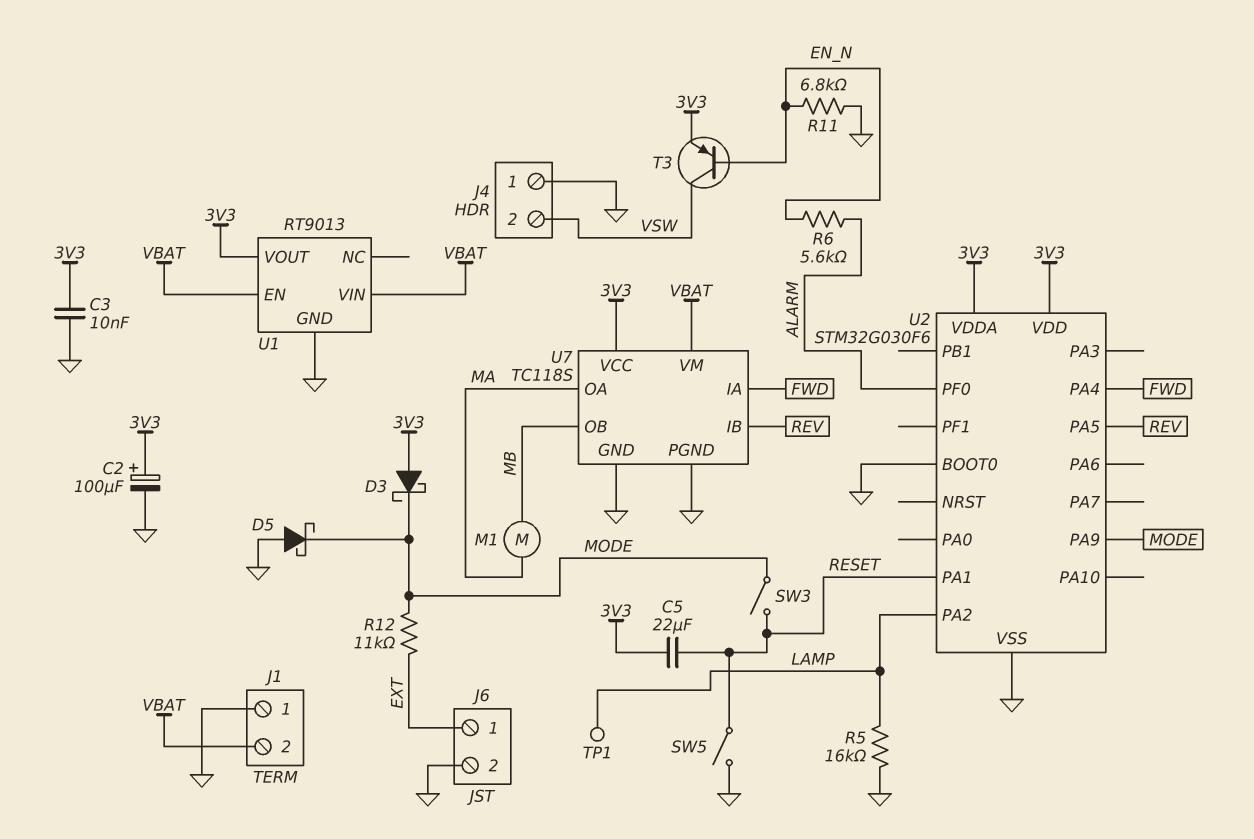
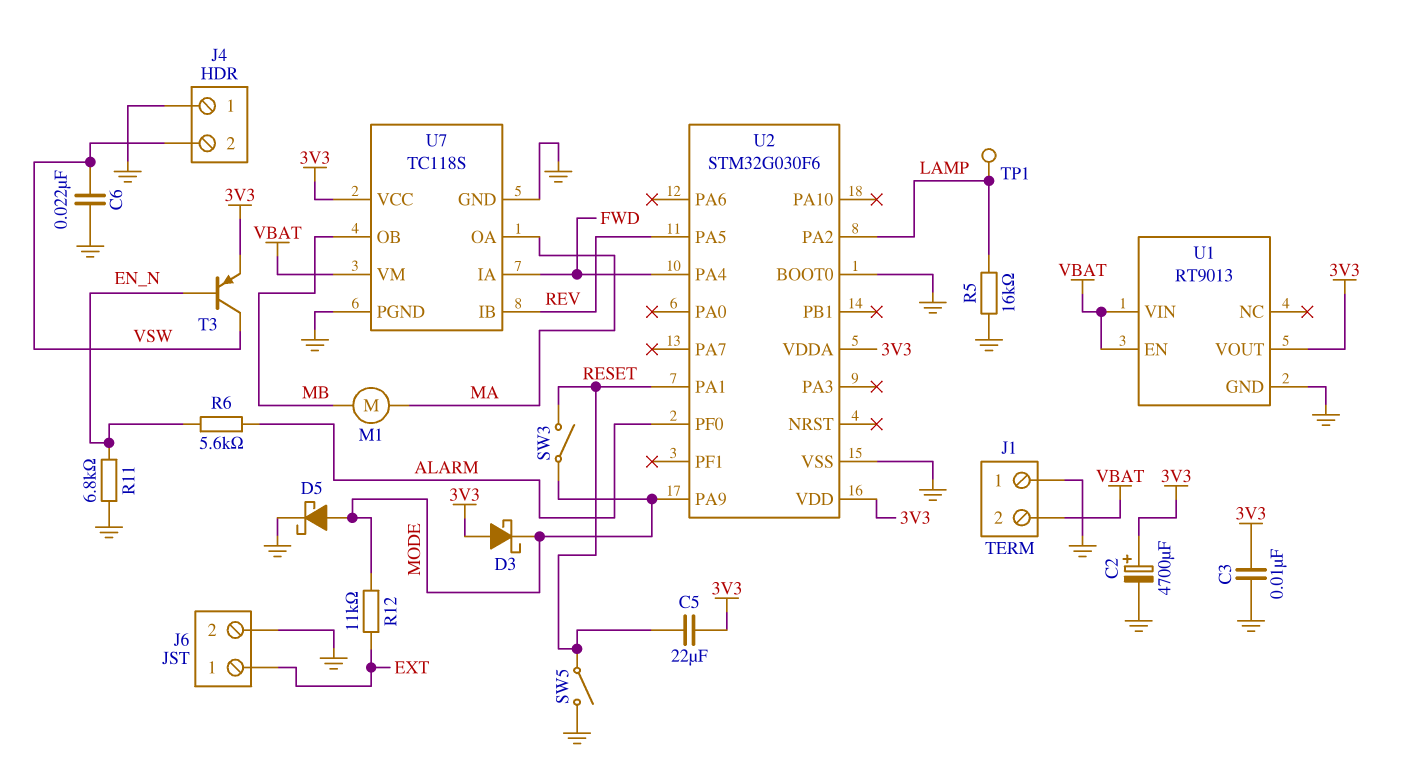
C2: 100uF (plus 3V3, minus GND) -> 4700uF (plus 3V3, minus GND)
C6: none -> 22nF (GND, VSW)
D5: schottky (A GND, K MODE) -> schottky (A MODE, K GND)

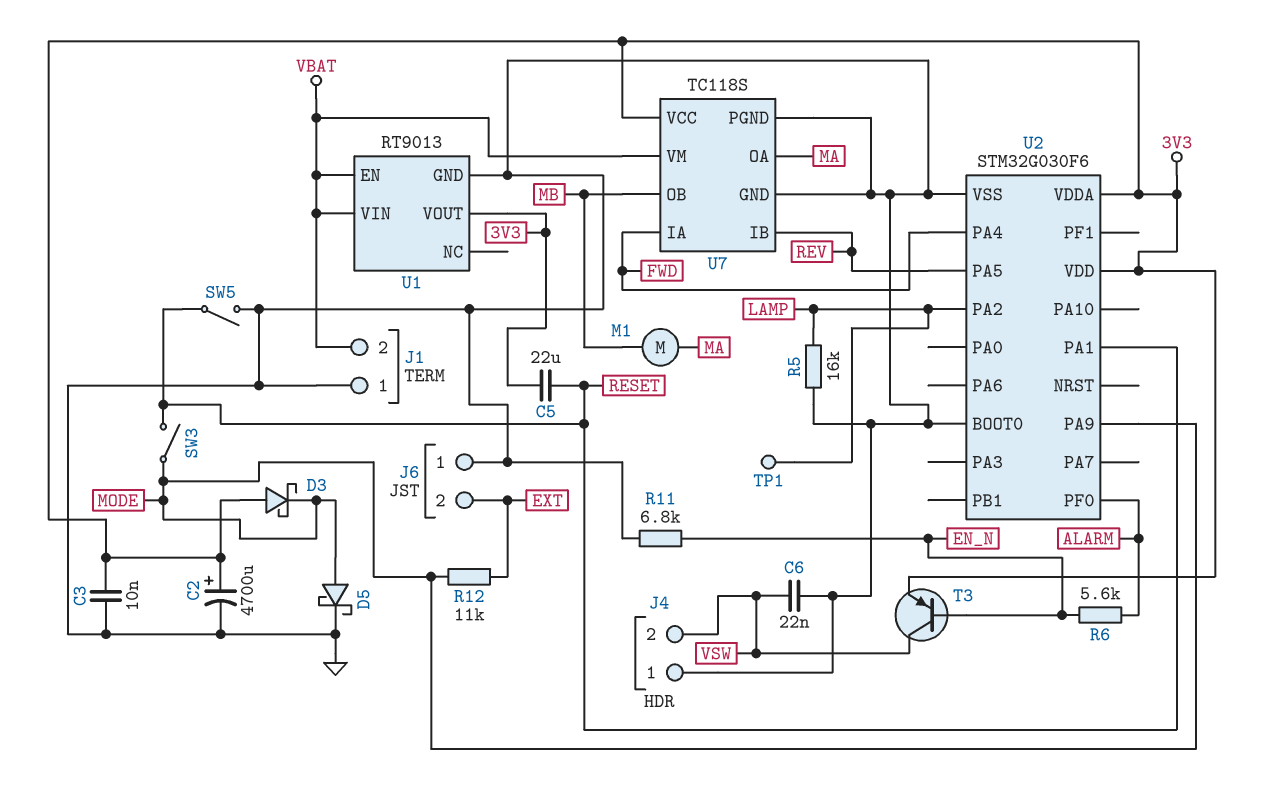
J6 pin 1: EXT -> GND
J6 pin 2: GND -> EXT

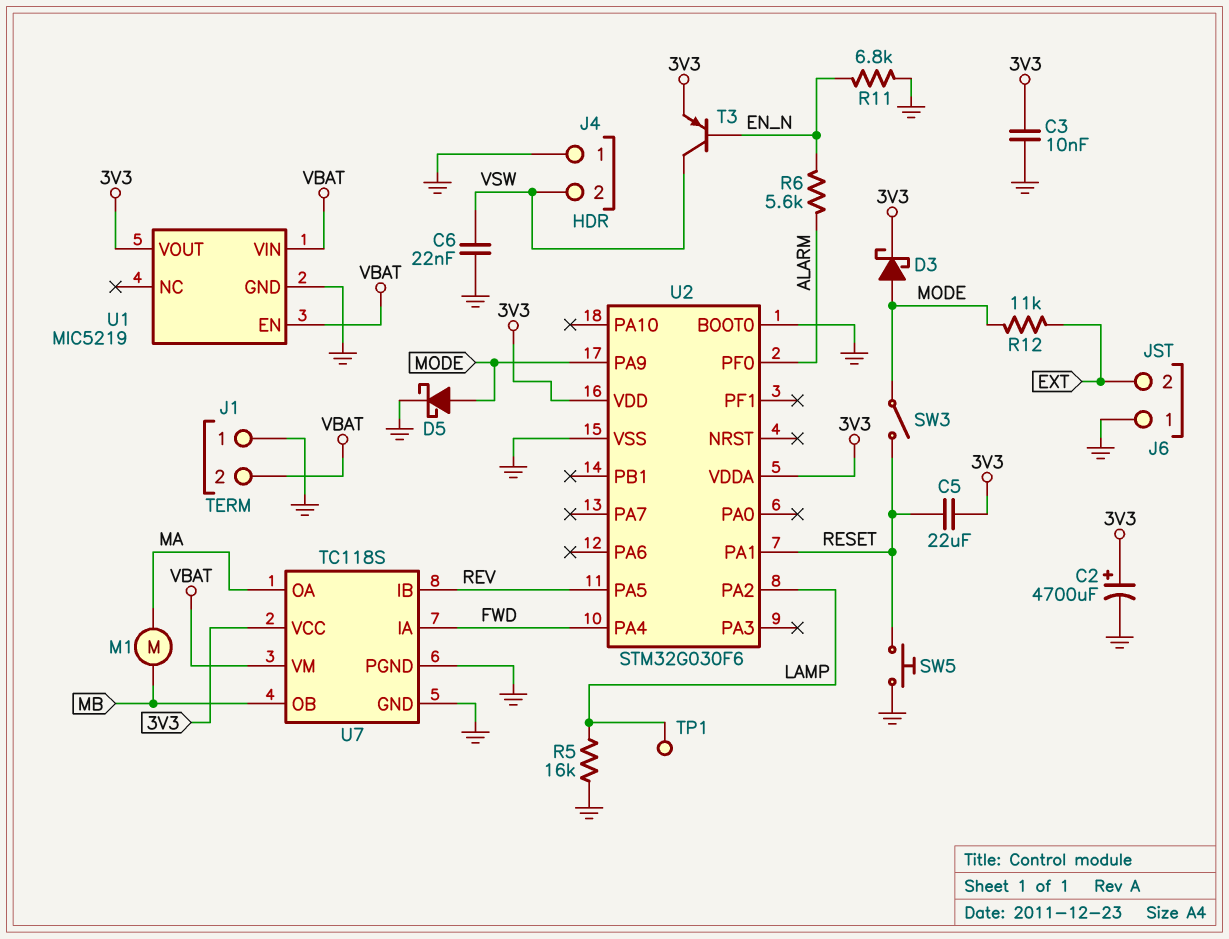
D3: schottky (A 3V3, K MODE) -> schottky (A MODE, K 3V3)
SW5: switch (GND, RESET) -> button (GND, RESET)
U1: RT9013 -> MIC5219

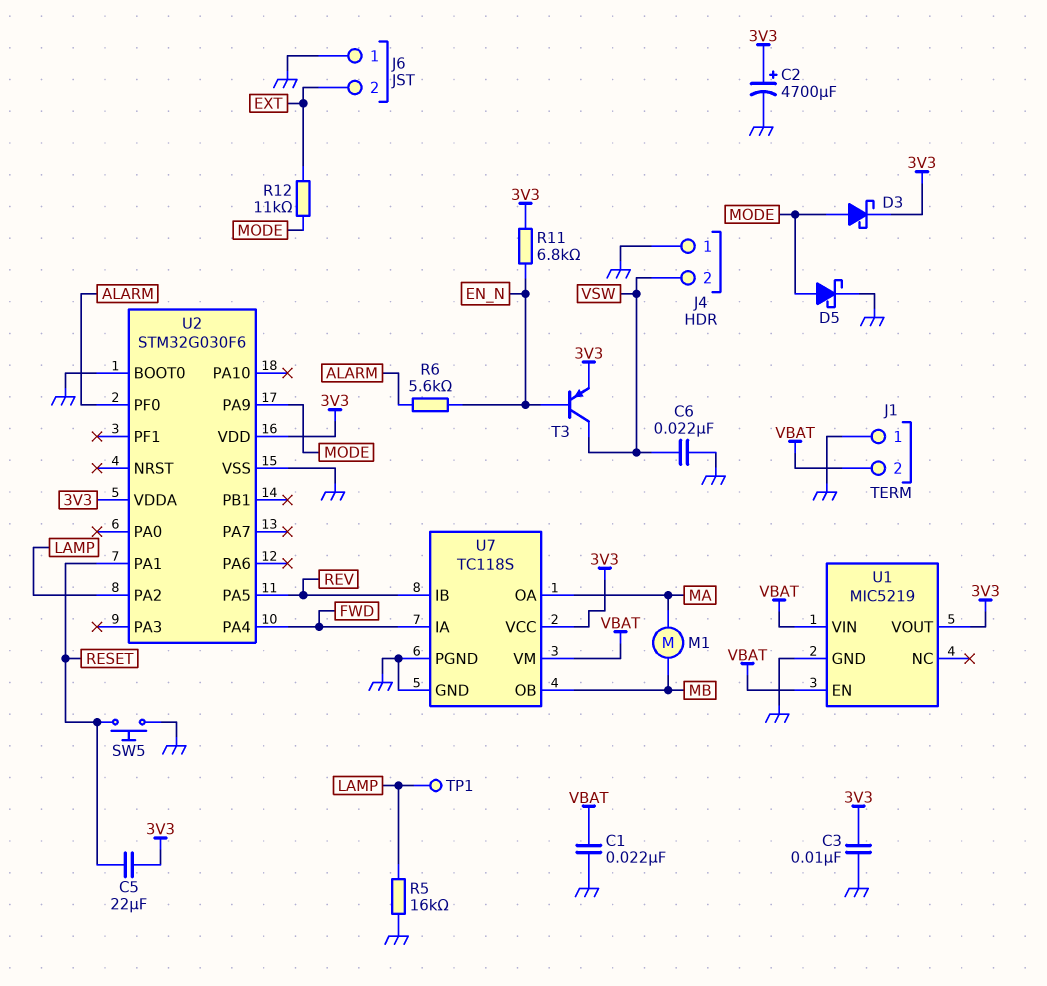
C1: none -> 22nF (GND, VBAT)
R11: 6.8k (EN_N, GND) -> 6.8k (3V3, EN_N)
SW3: switch (MODE, RESET) -> none

